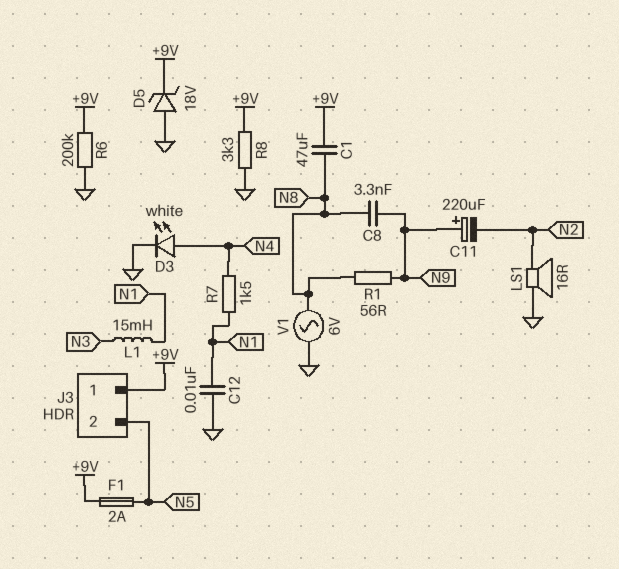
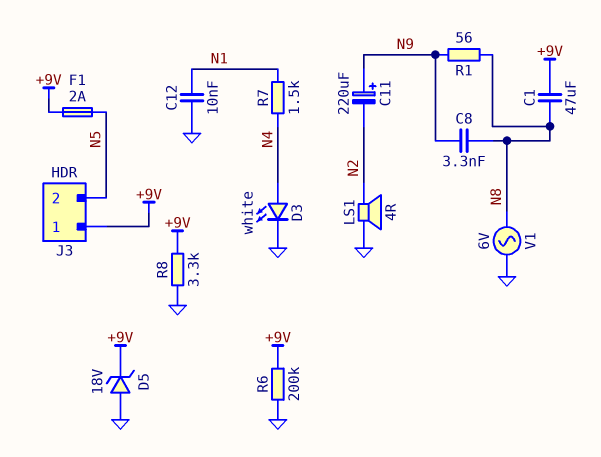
L1: 15mH (N1, N3) -> none
LS1: speaker 16R (GND, N2) -> speaker 4R (GND, N2)

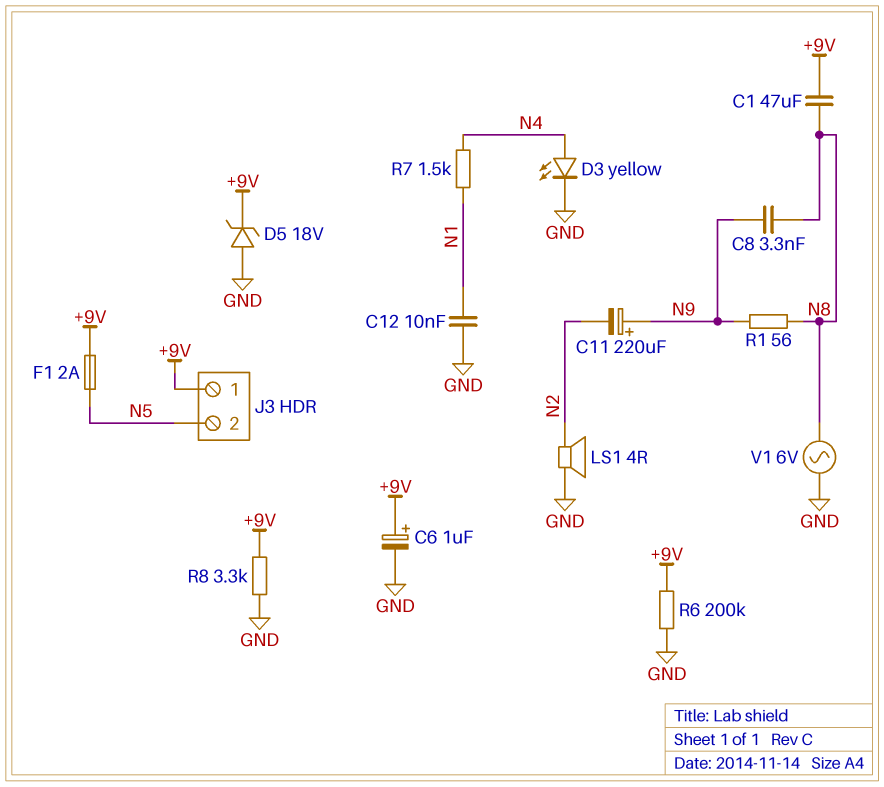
C6: none -> 1uF (plus +9V, minus GND)
D3: LED white (A N4, K GND) -> LED yellow (A N4, K GND)

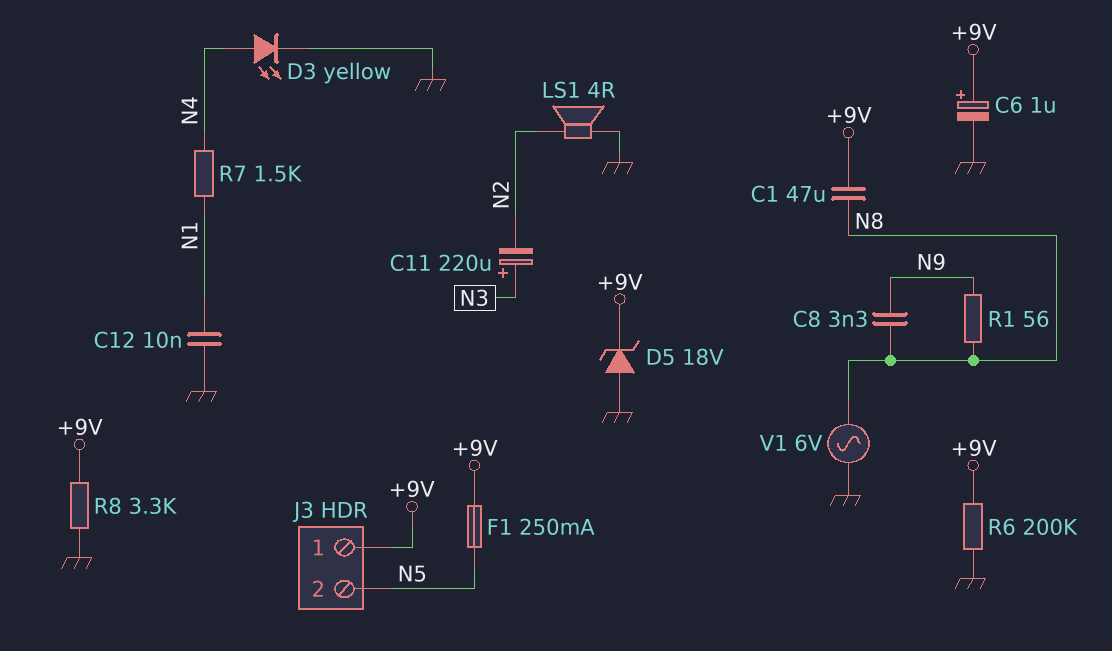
C11: 220uF (plus N9, minus N2) -> 220uF (plus N3, minus N2)
F1: 2A (+9V, N5) -> 250mA (+9V, N5)

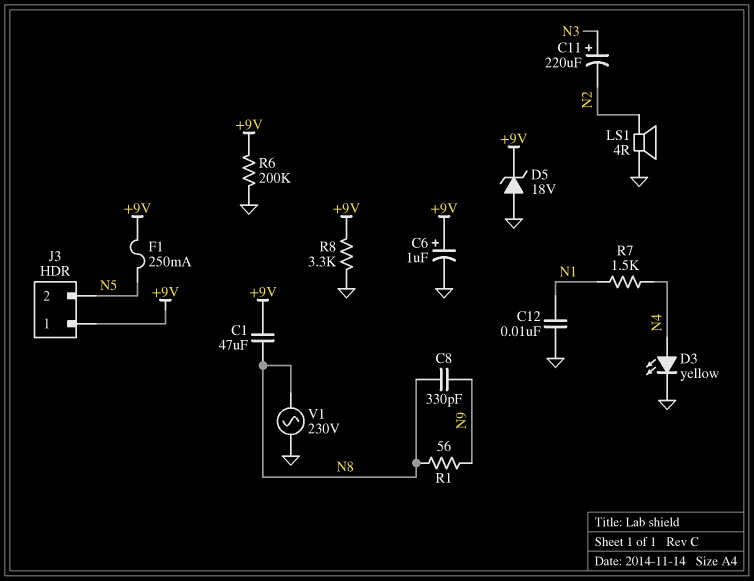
C8: 3.3nF (N8, N9) -> 330pF (N8, N9)
V1: AC 6V (GND, N8) -> AC 230V (GND, N8)

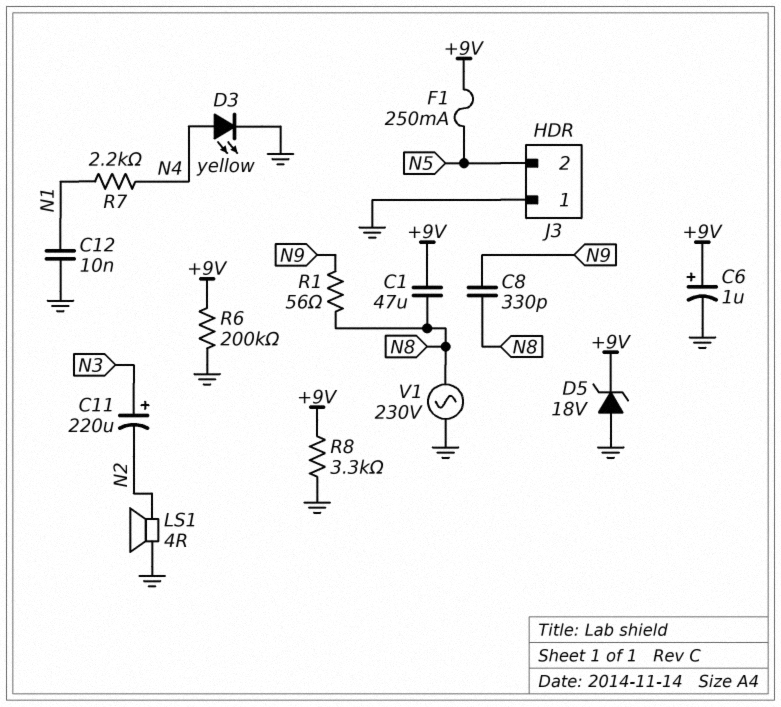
J3 pin 1: +9V -> GND
R7: 1.5k (N1, N4) -> 2.2k (N1, N4)

